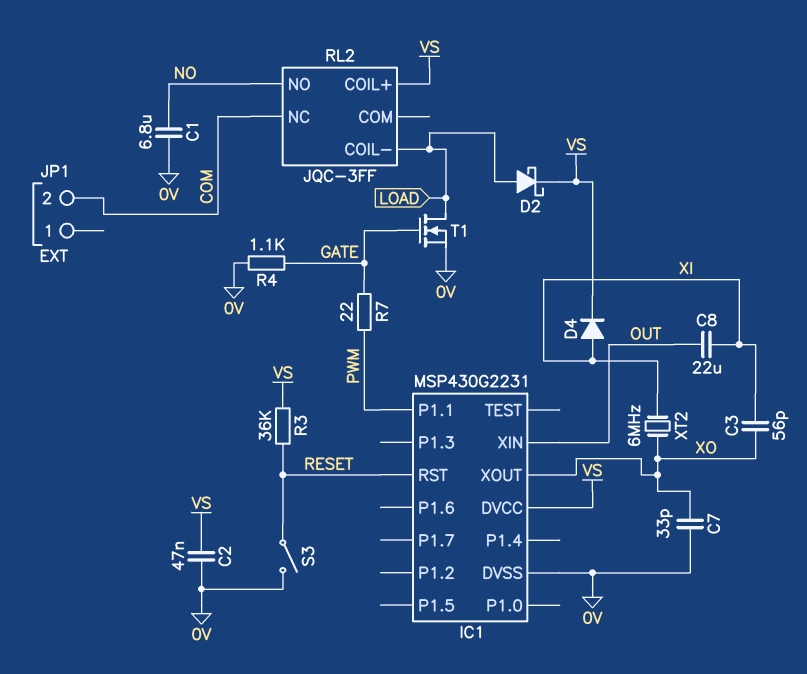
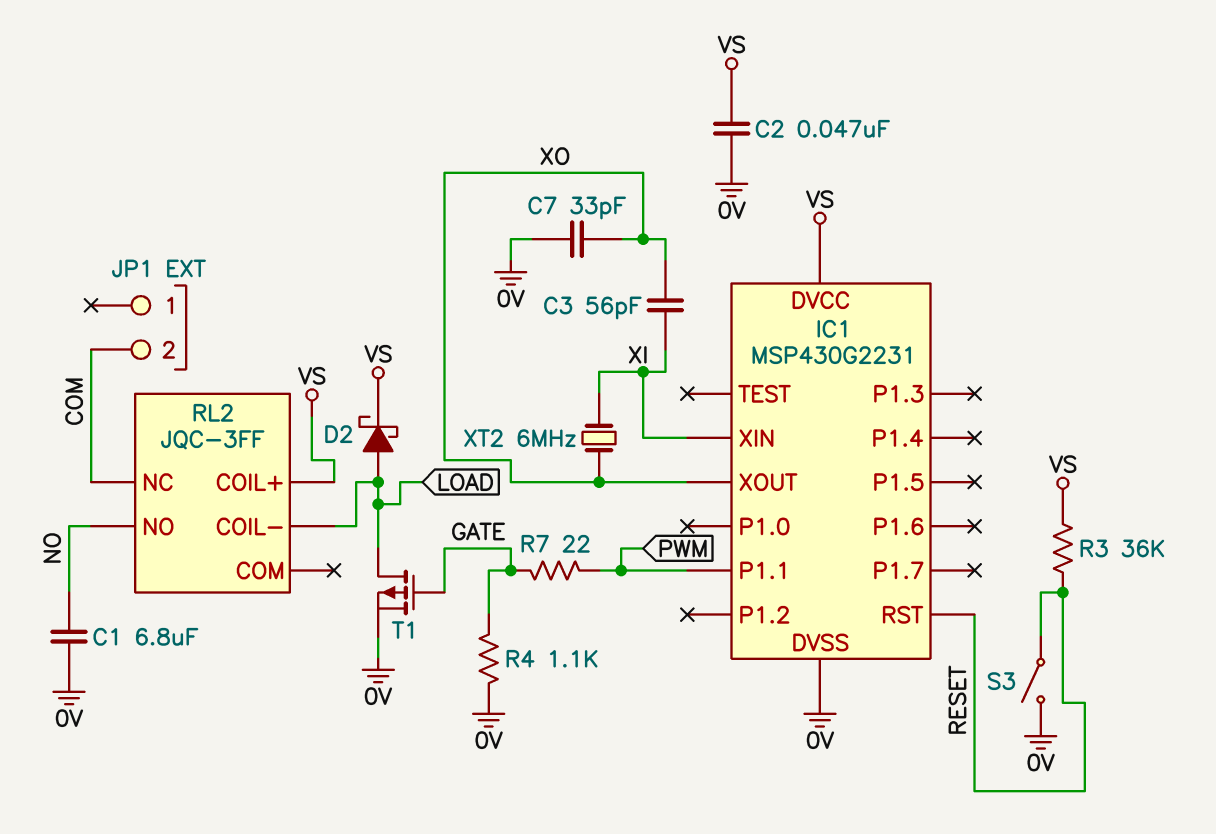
C8: 22uF (OUT, XI) -> none
D4: diode (A XI, K VS) -> none
IC1 pin XIN: OUT -> XI
T1: NMOS (G GATE, D LOAD, S 0V) -> PMOS (G GATE, D LOAD, S 0V)

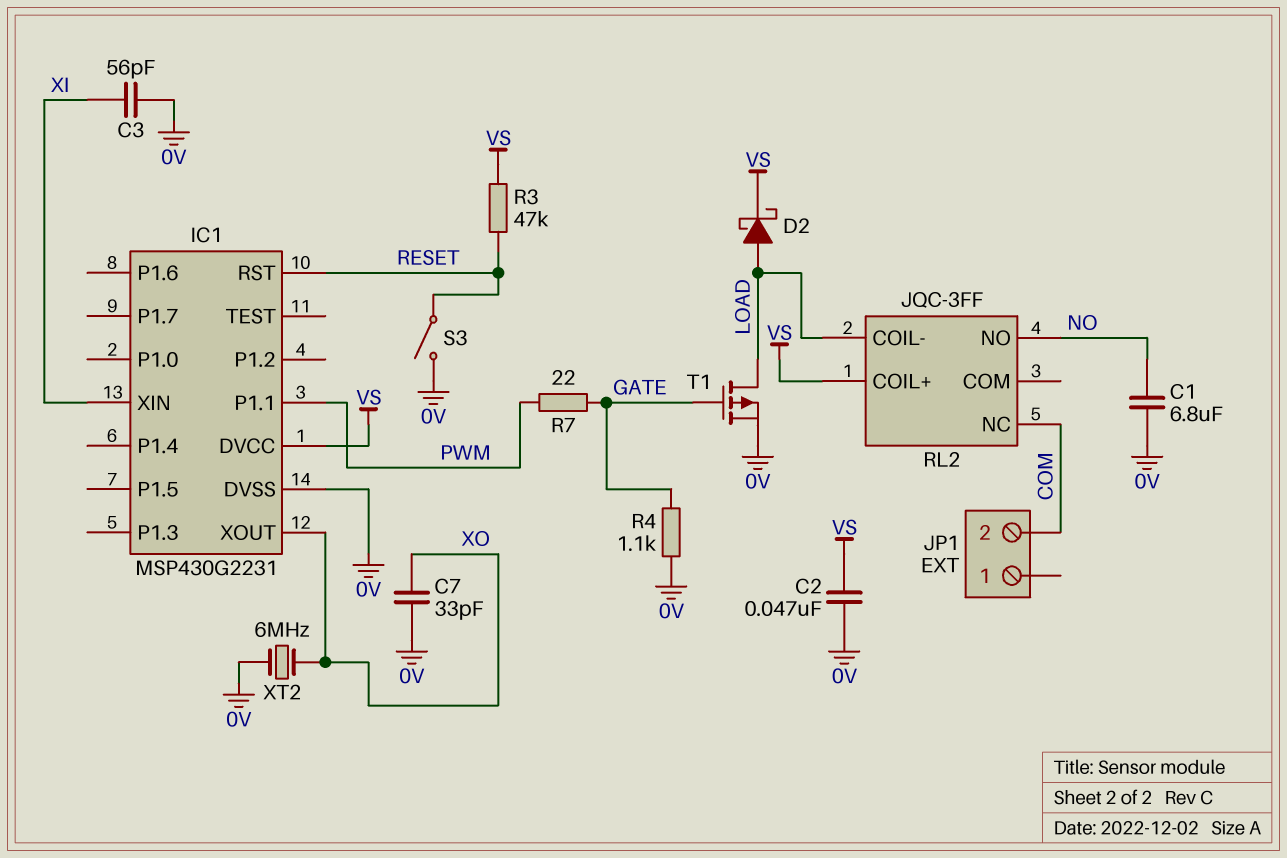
C3: 56pF (XI, XO) -> 56pF (0V, XI)
R3: 36k (RESET, VS) -> 47k (RESET, VS)
XT2: 6MHz (XI, XO) -> 6MHz (0V, XO)

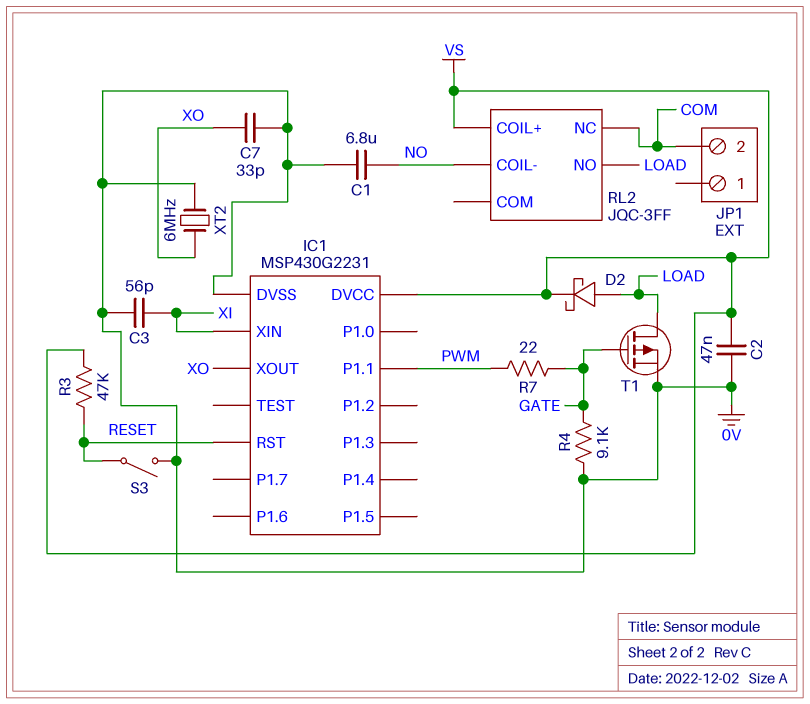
R4: 1.1k (0V, GATE) -> 9.1k (0V, GATE)
RL2 pin COIL-: LOAD -> NO
RL2 pin NO: NO -> LOAD

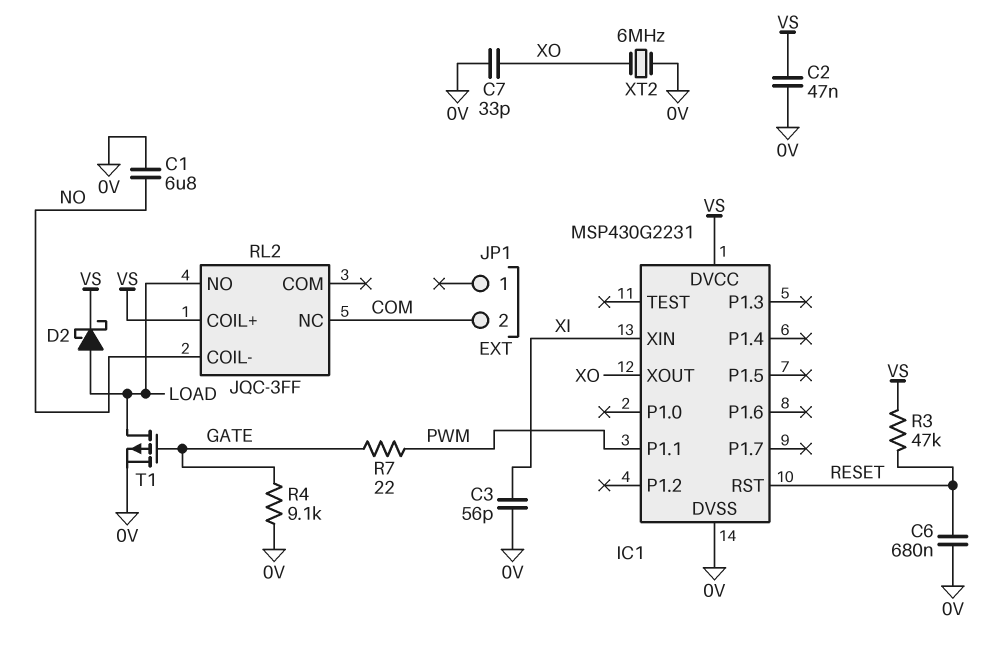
C6: none -> 680nF (0V, RESET)
S3: switch (0V, RESET) -> none

